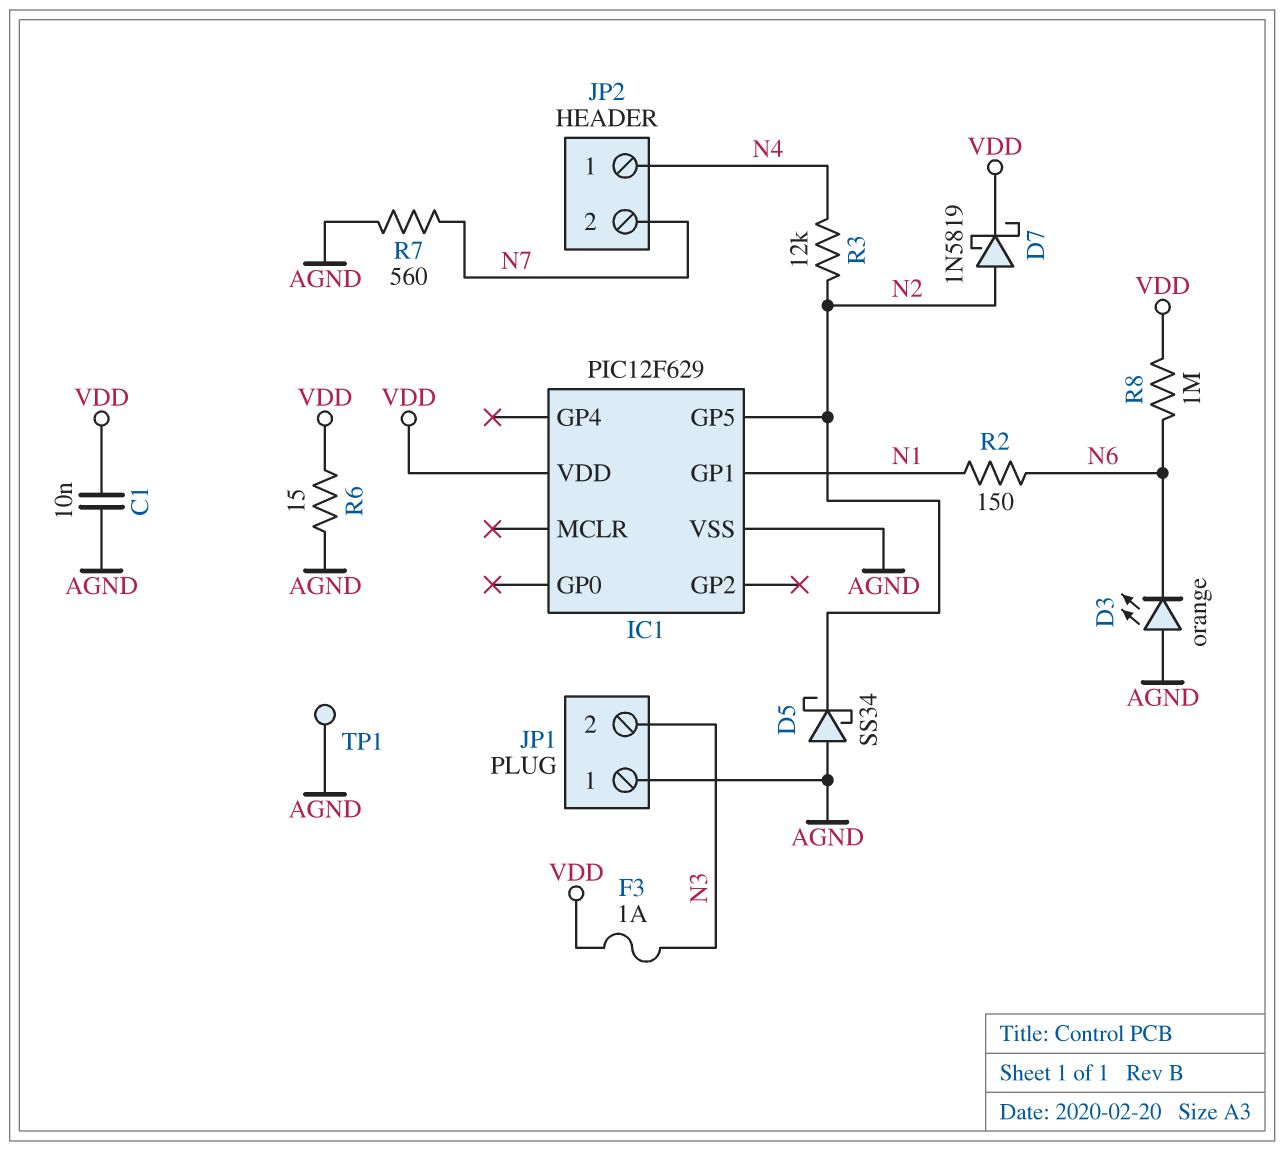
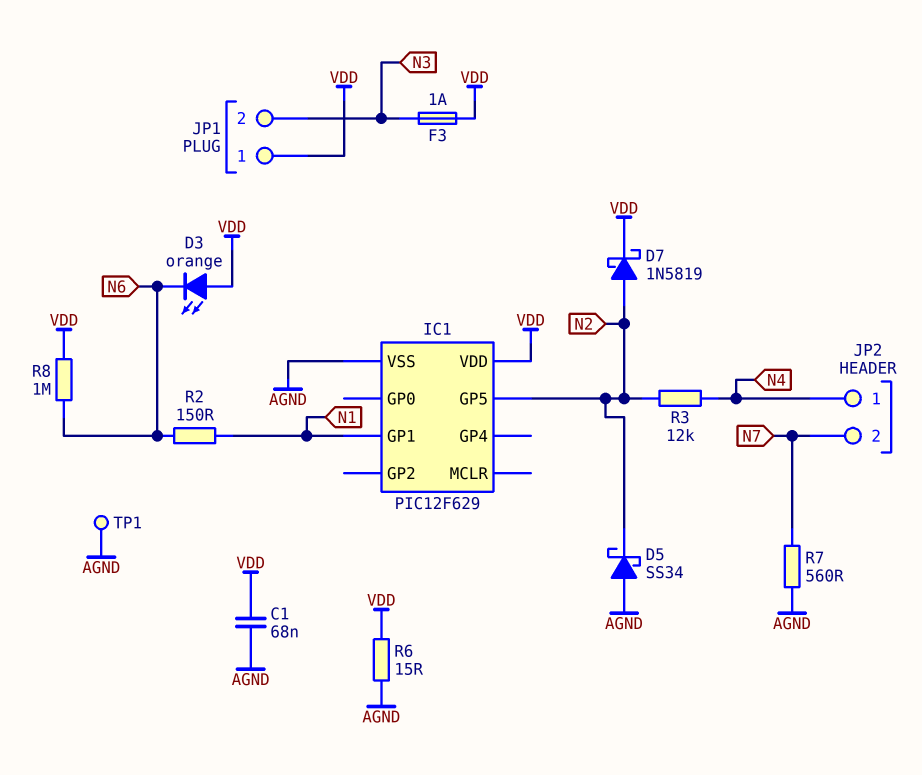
C1: 10nF (AGND, VDD) -> 68nF (AGND, VDD)
D3: LED orange (A AGND, K N6) -> LED orange (A VDD, K N6)
JP1 pin 1: AGND -> VDD

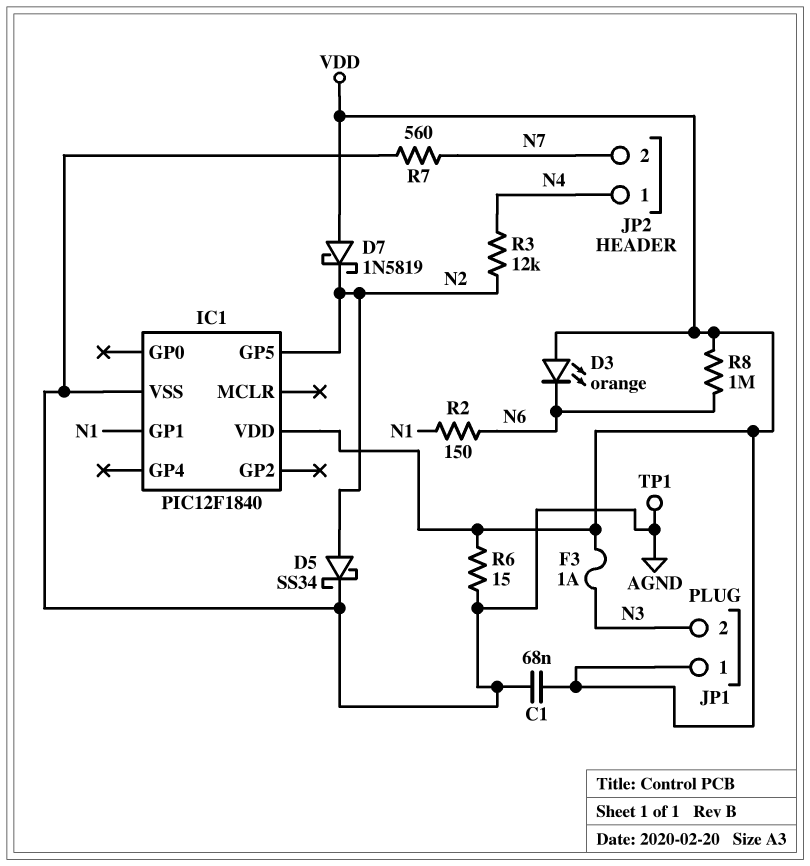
D5: schottky SS34 (A AGND, K N2) -> schottky SS34 (A N2, K AGND)
D7: schottky 1N5819 (A N2, K VDD) -> schottky 1N5819 (A VDD, K N2)
IC1: PIC12F629 -> PIC12F1840

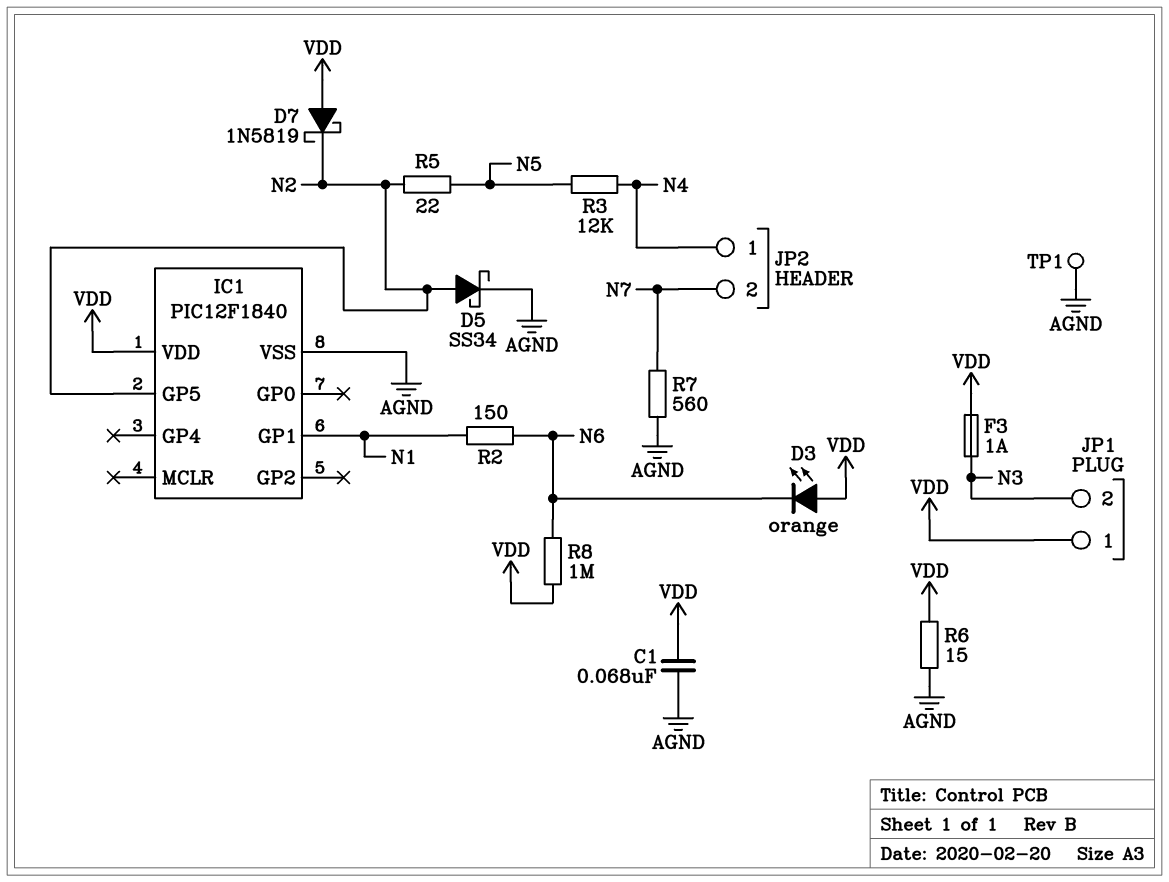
R3: 12k (N2, N4) -> 12k (N4, N5)
R5: none -> 22 (N2, N5)

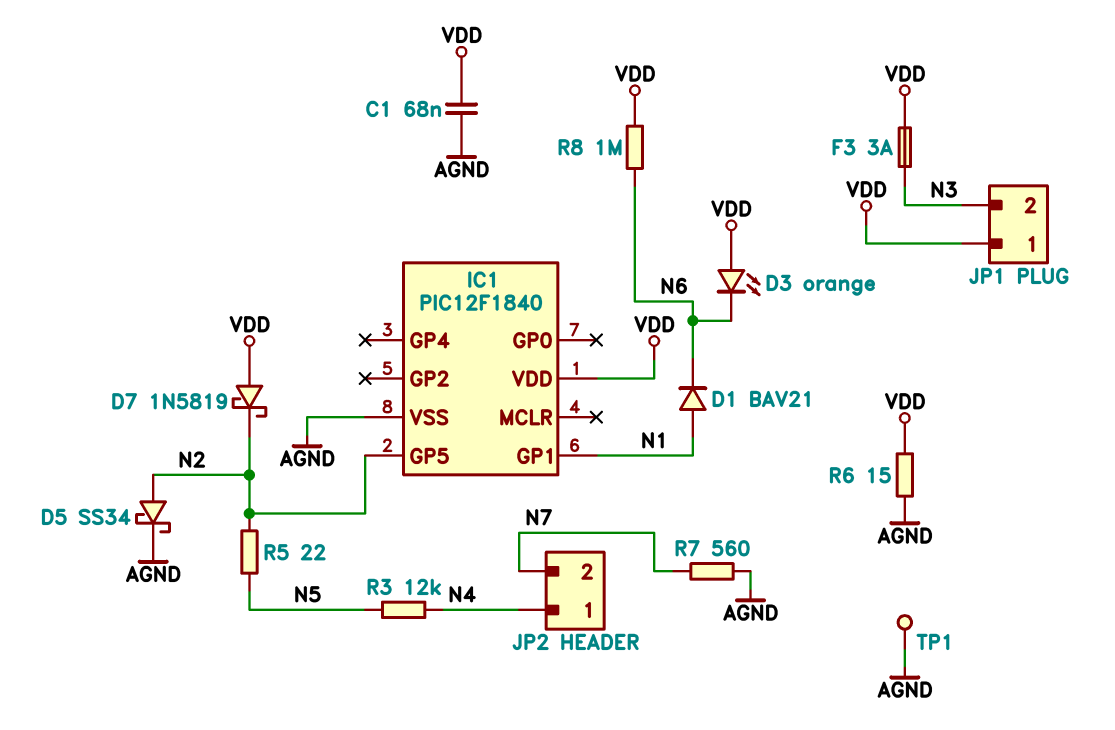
D1: none -> diode BAV21 (A N1, K N6)
F3: 1A (N3, VDD) -> 3A (N3, VDD)
R2: 150 (N1, N6) -> none

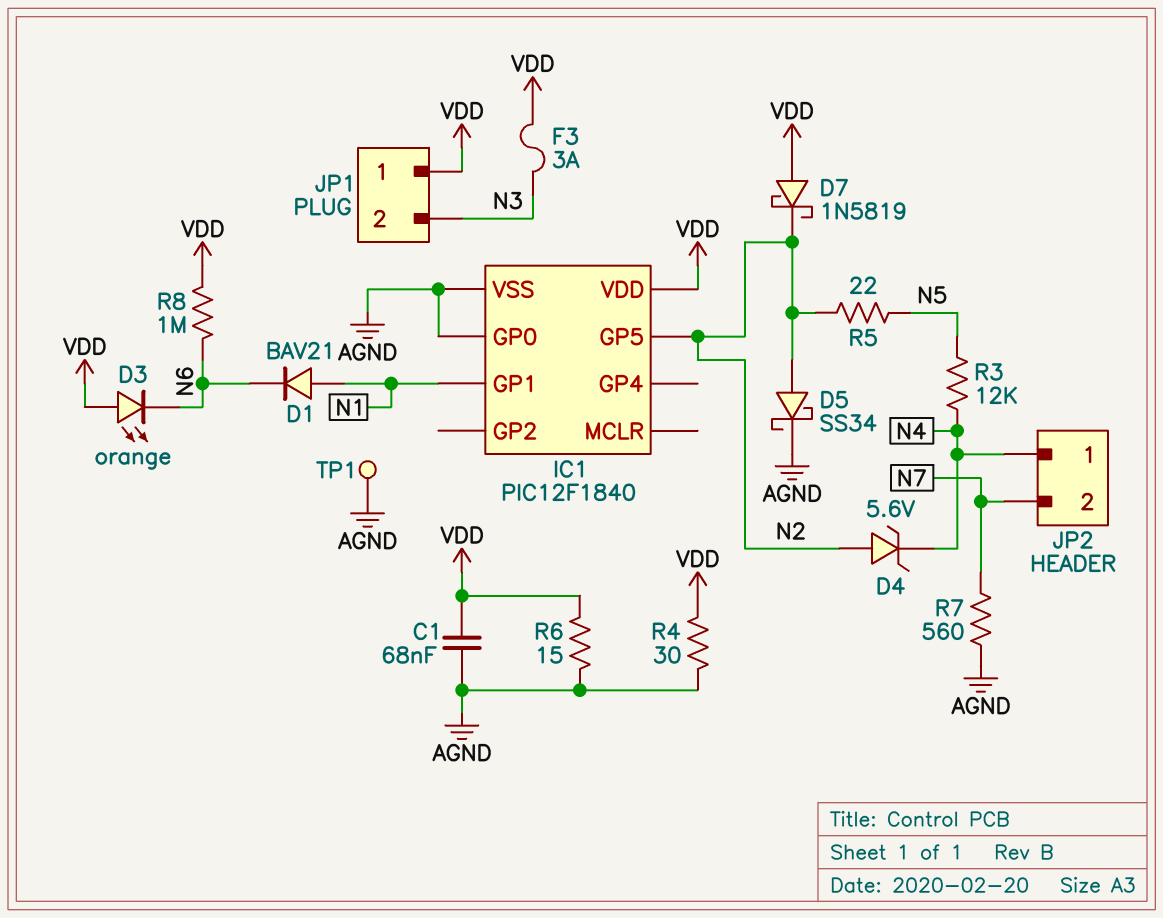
D4: none -> zener 5.6V (A N2, K N4)
IC1 pin GP0: none -> AGND
R4: none -> 30 (AGND, VDD)

